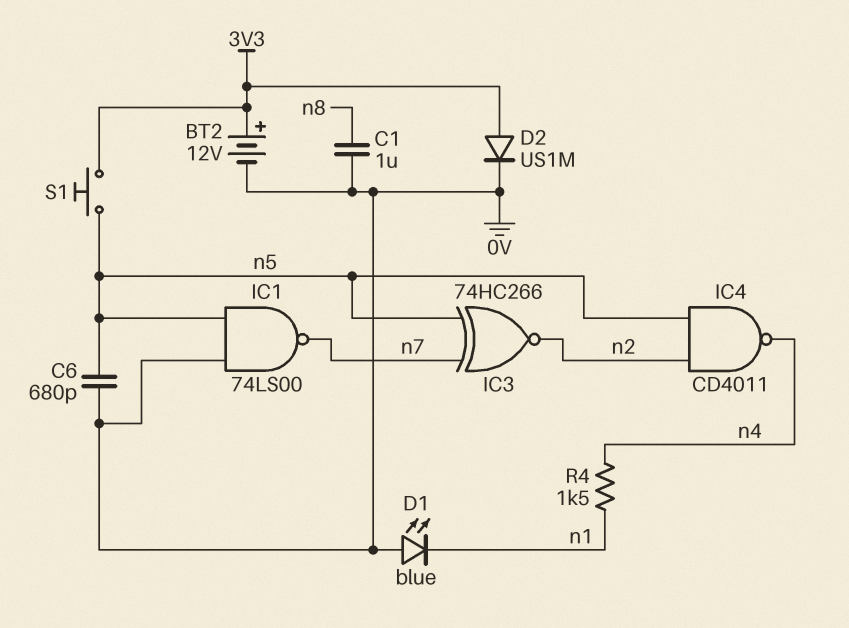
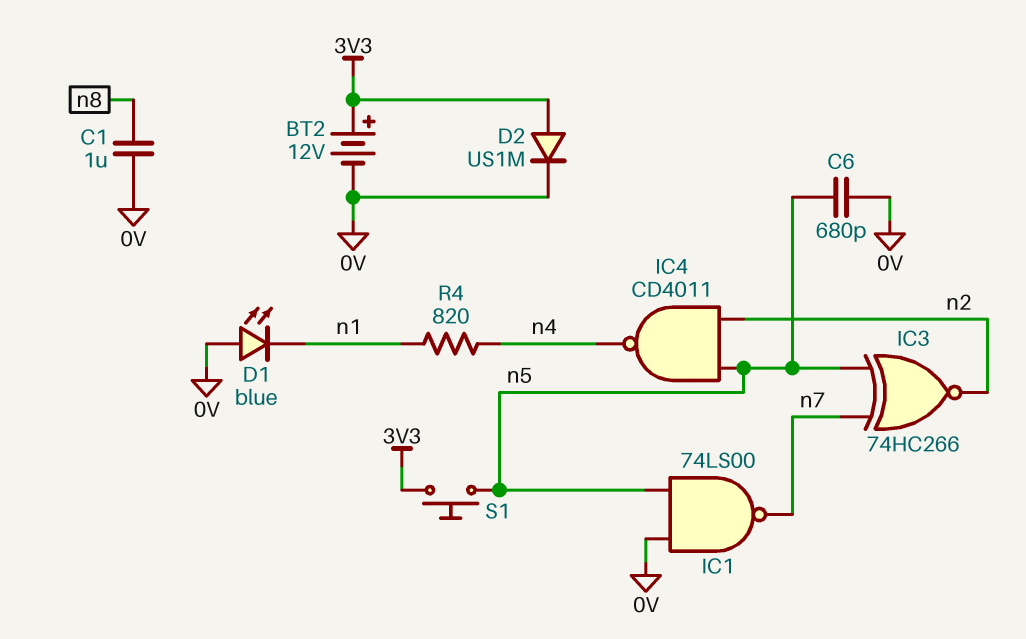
R4: 1.5k (n1, n4) -> 820 (n1, n4)

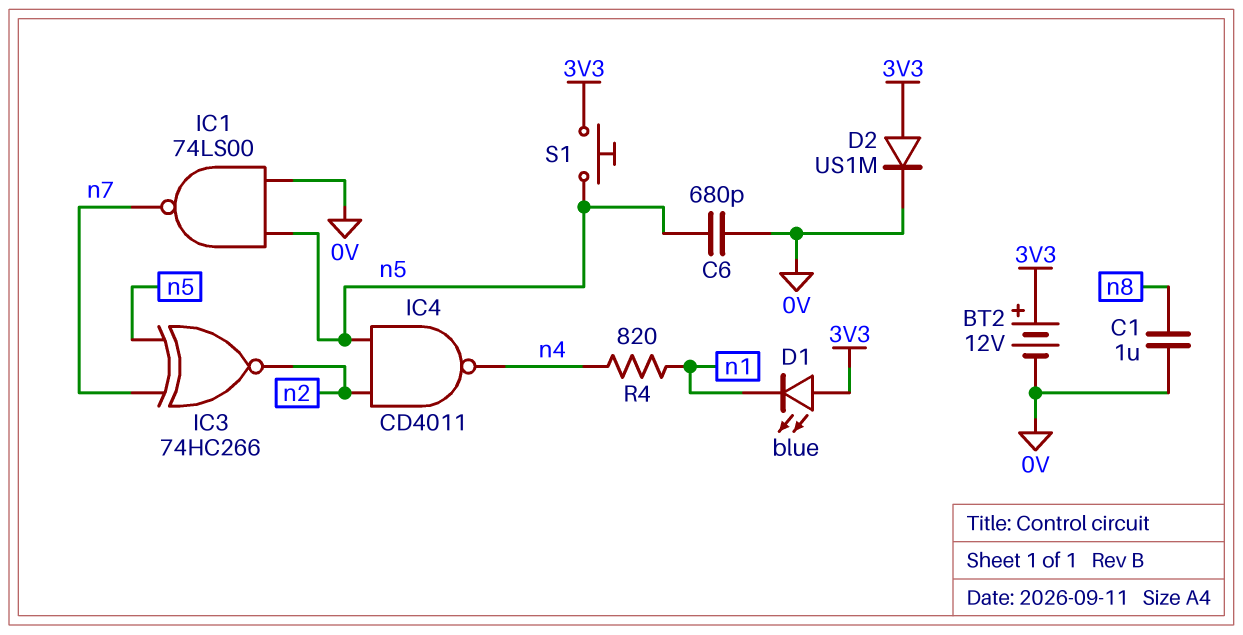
D1: LED blue (A 0V, K n1) -> LED blue (A 3V3, K n1)

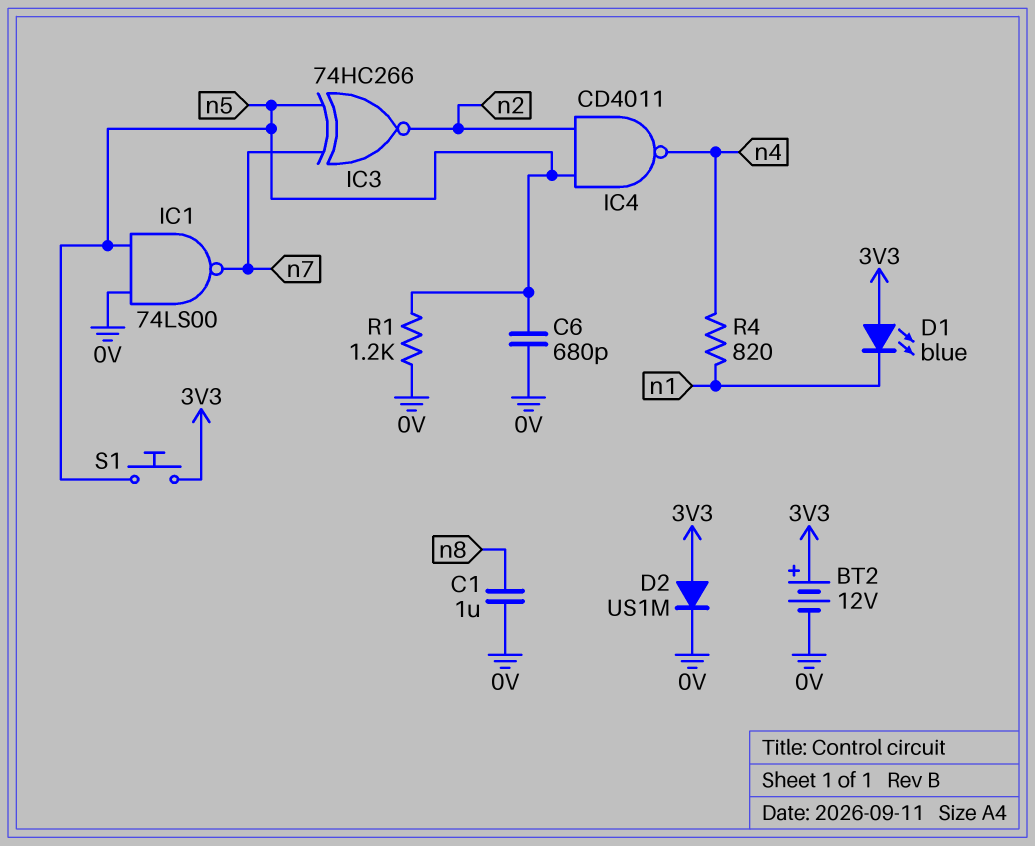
R1: none -> 1.2k (0V, n5)

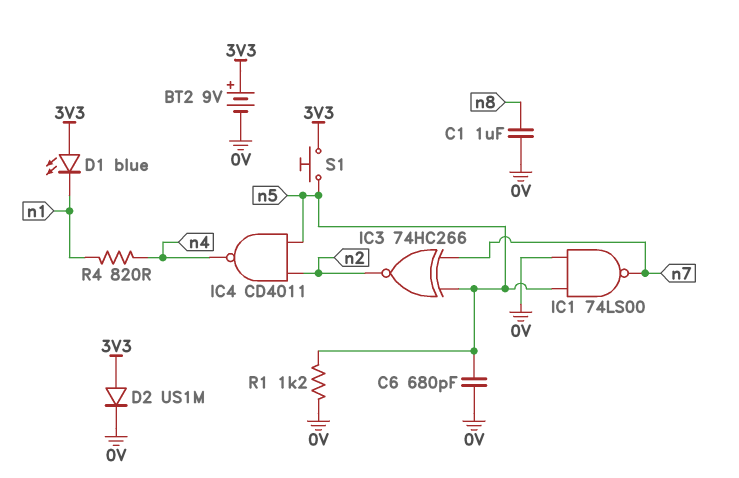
BT2: 12V (plus 3V3, minus 0V) -> 9V (plus 3V3, minus 0V)

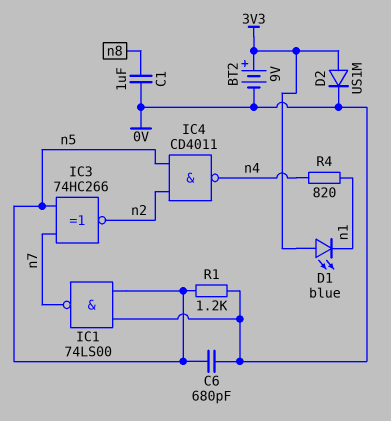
S1: button (3V3, n5) -> none

